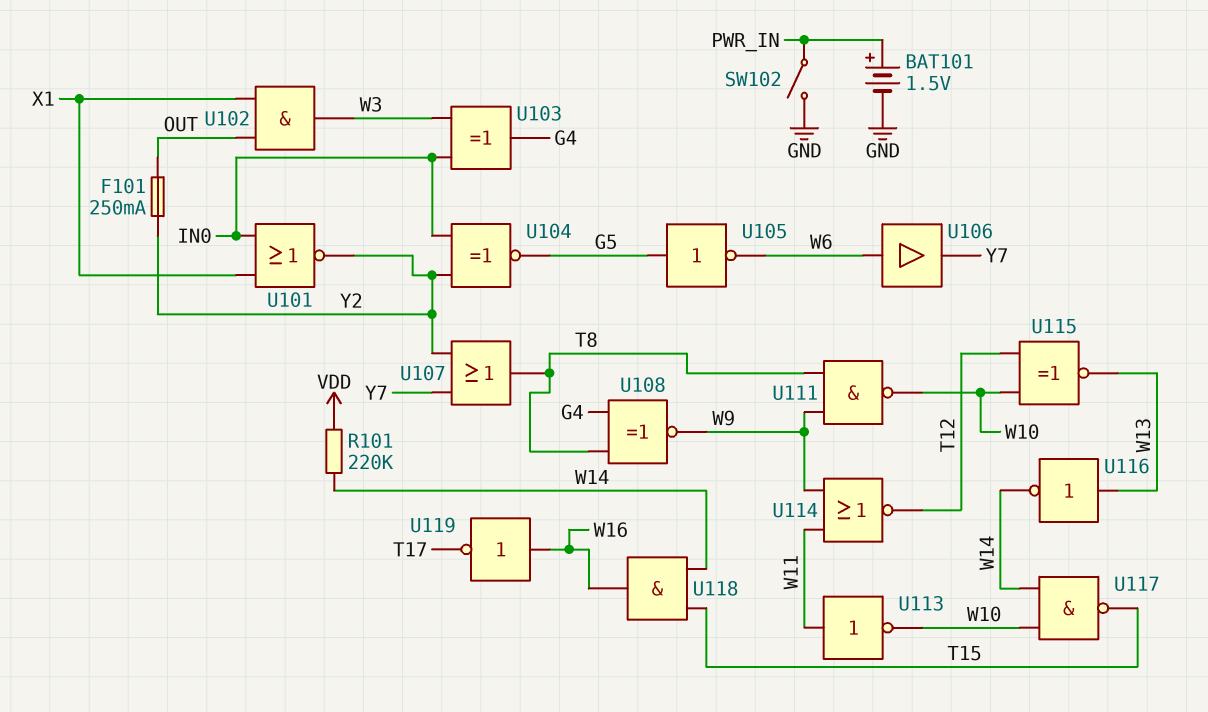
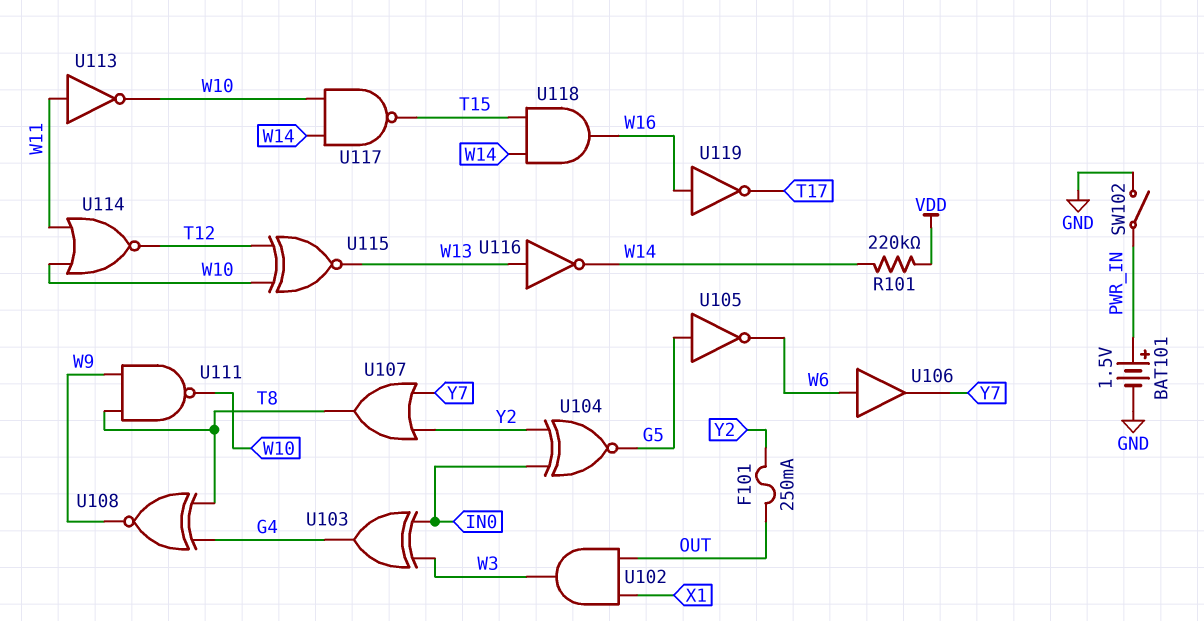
U101: NOR (in IN0, in X1, out Y2) -> none
U114: NOR (in W9, in W11, out T12) -> NOR (in W10, in W11, out T12)

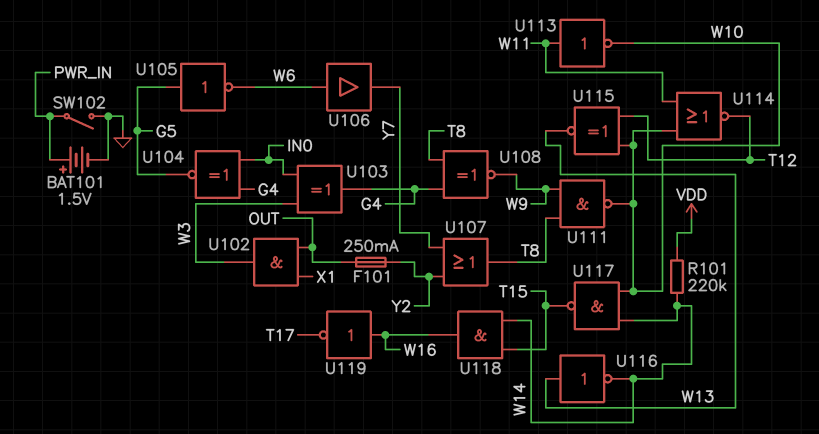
U104: XNOR (in IN0, in Y2, out G5) -> XNOR (in G4, in IN0, out G5)

